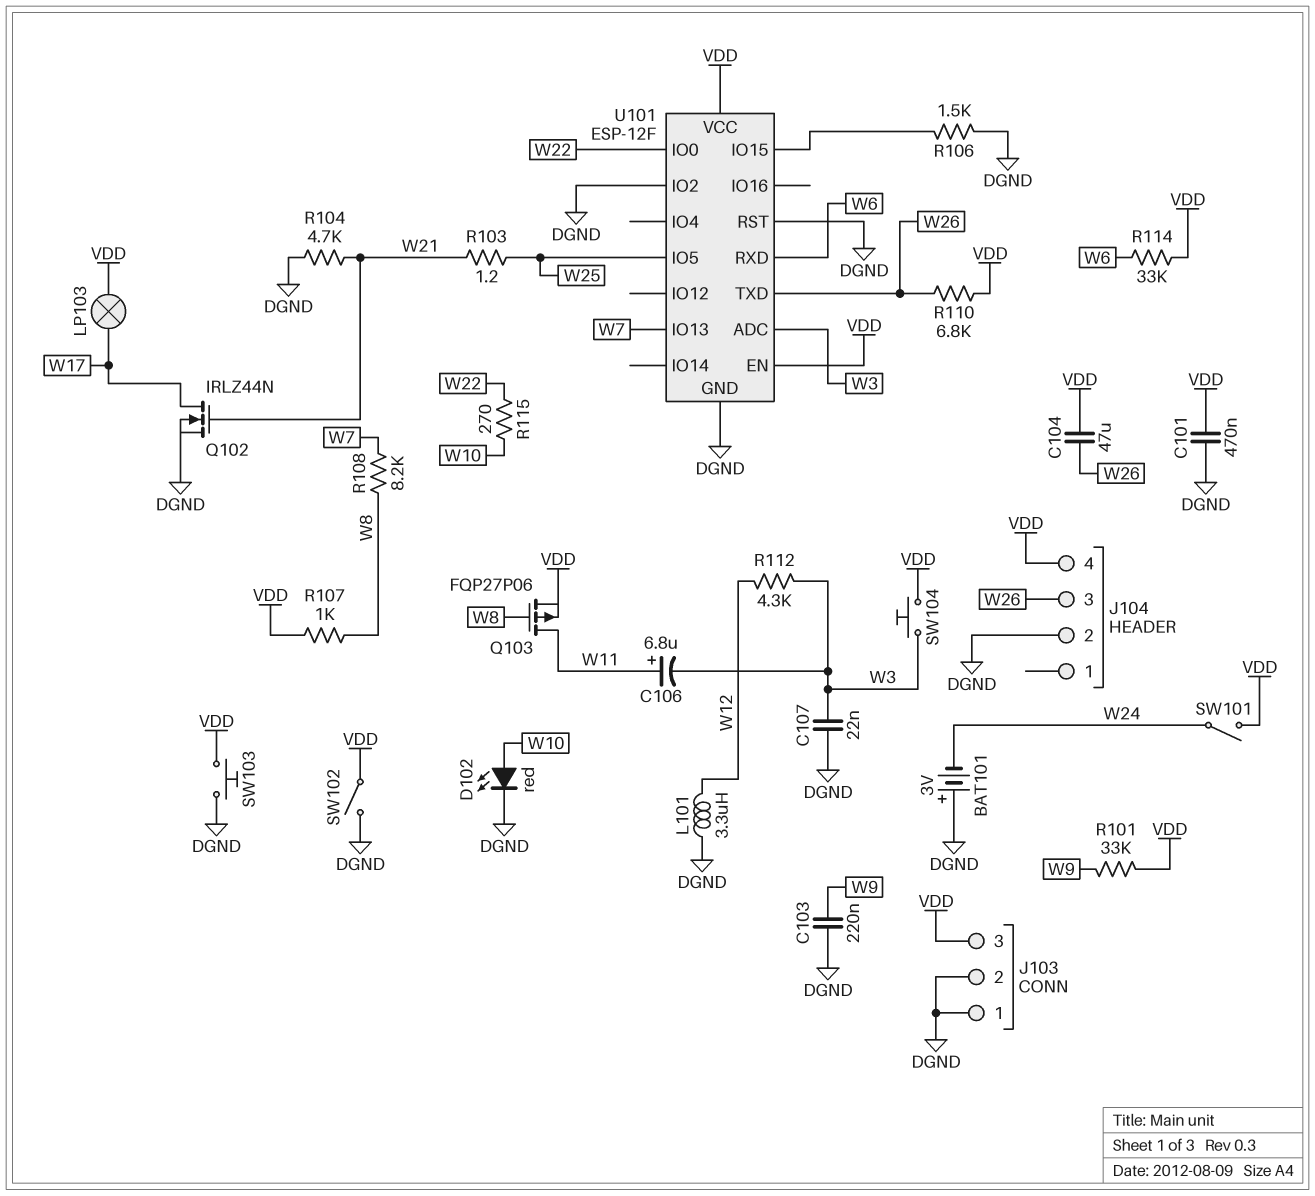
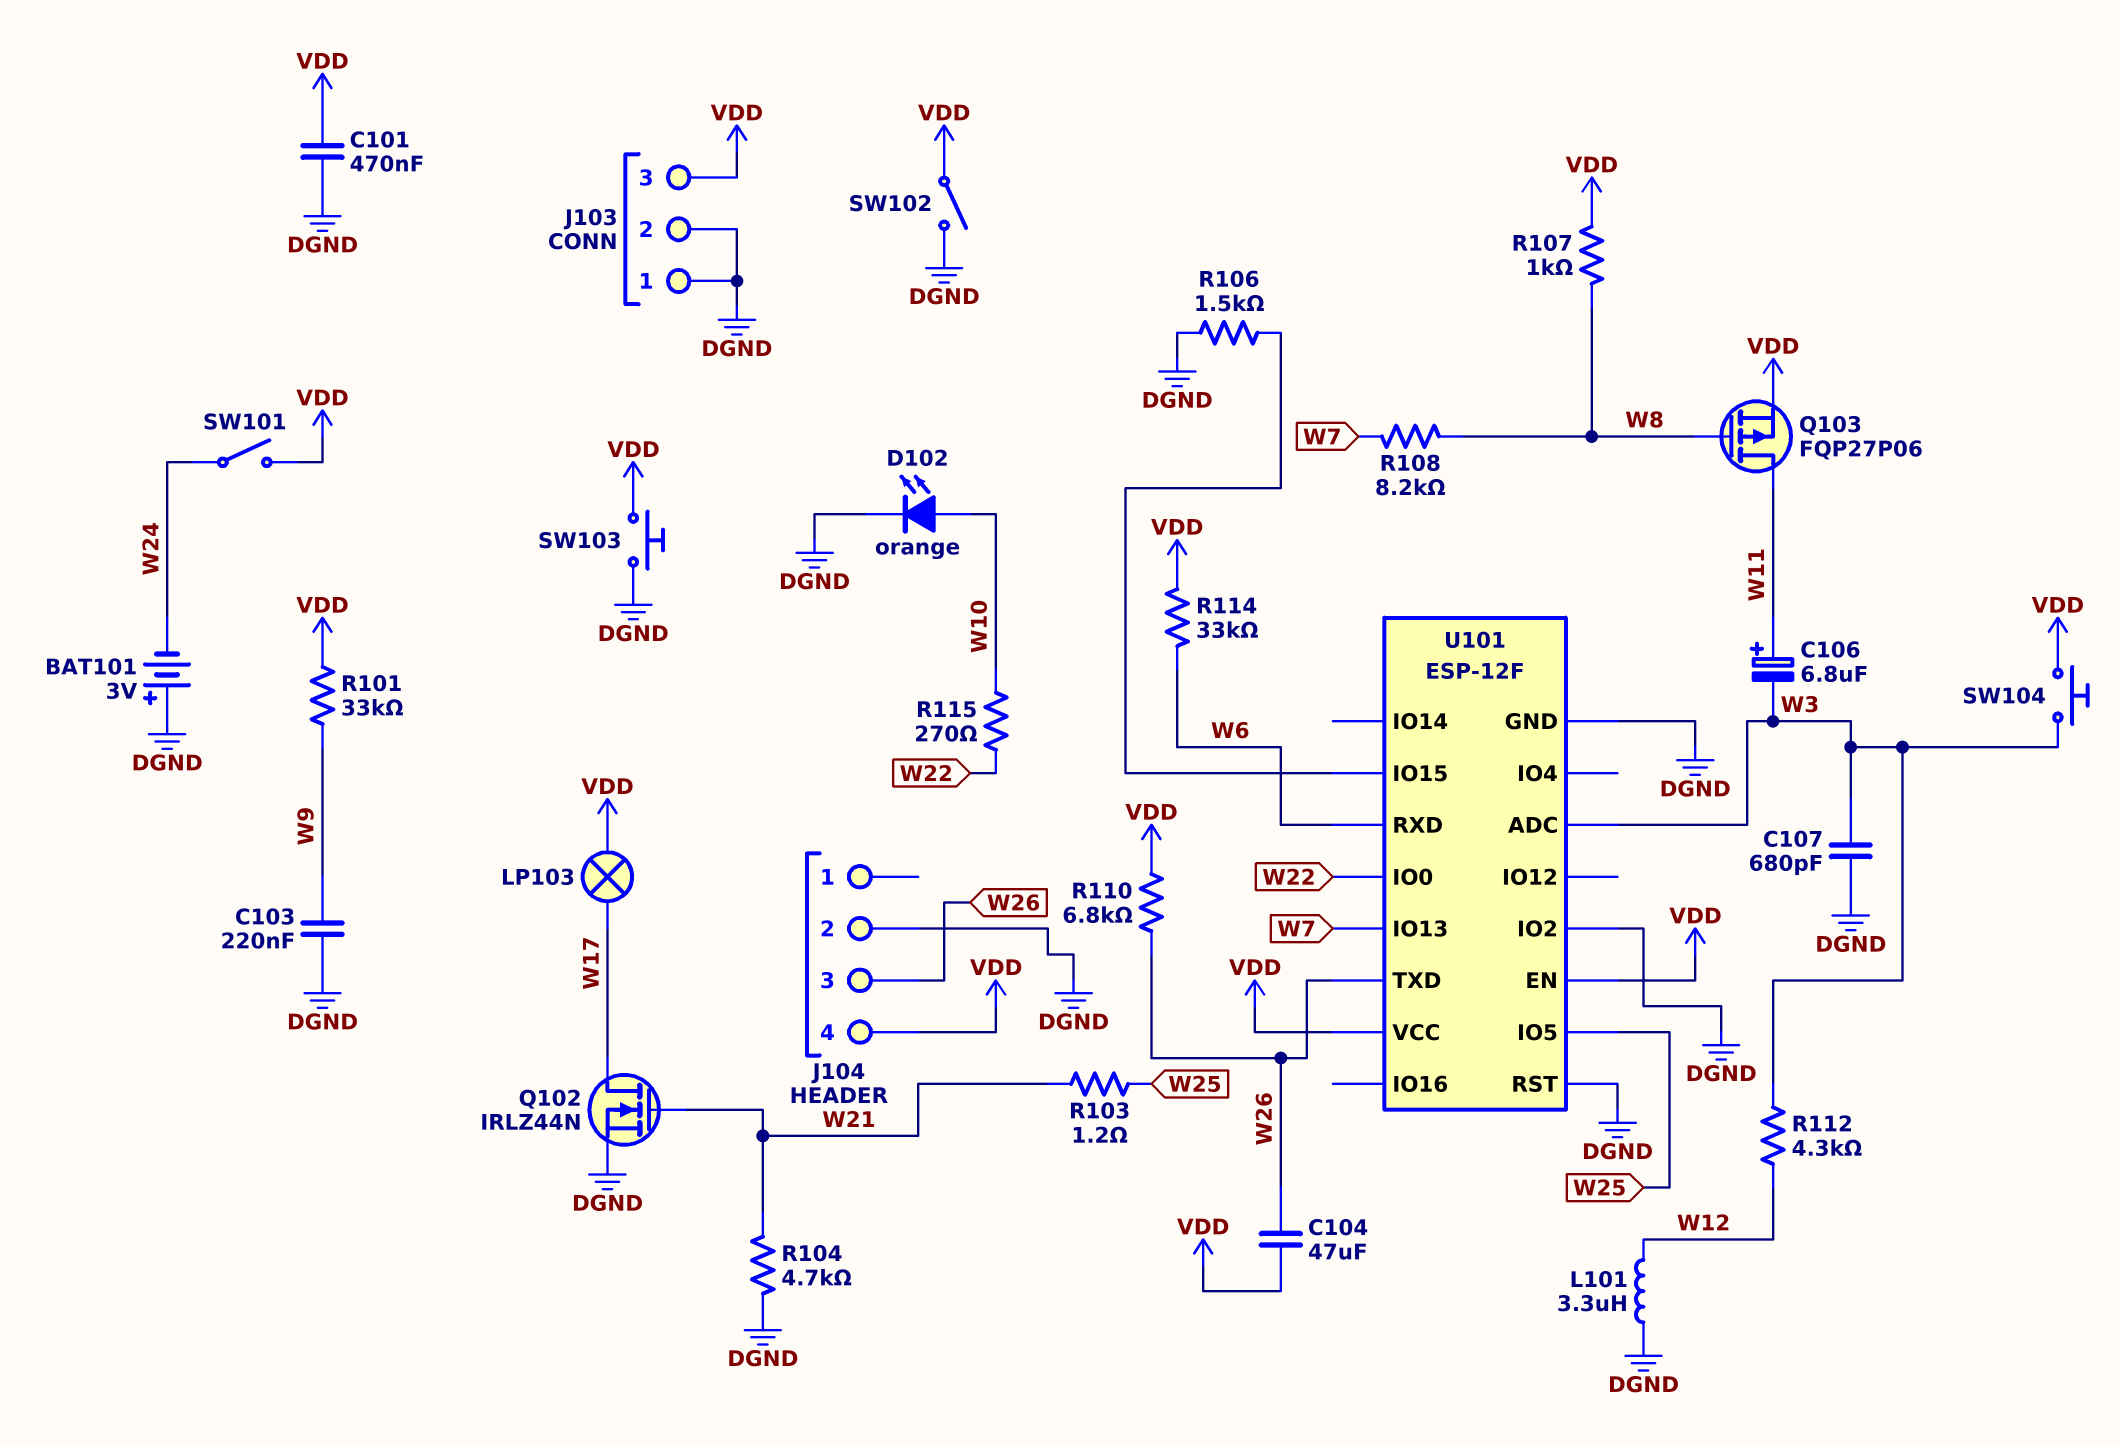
C107: 22nF (DGND, W3) -> 680pF (DGND, W3)
D102: LED red (A W10, K DGND) -> LED orange (A W10, K DGND)

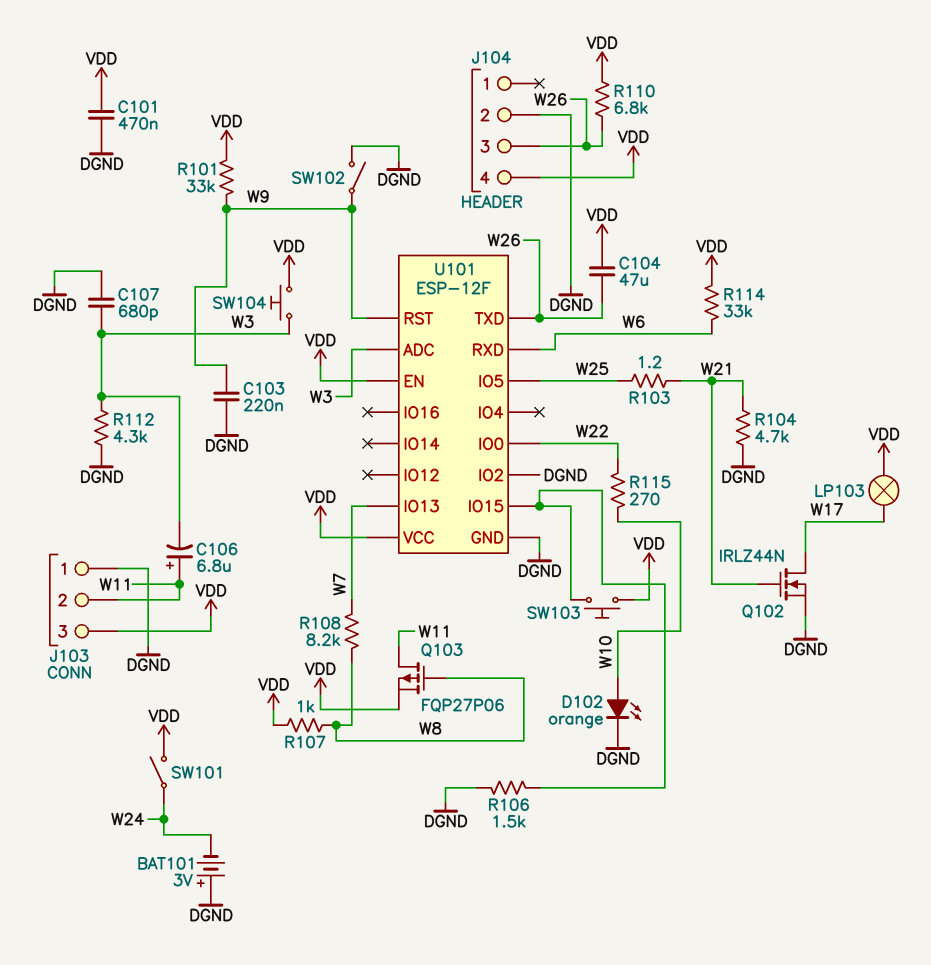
J103 pin 2: DGND -> W11
L101: 3.3uH (DGND, W12) -> none
R112: 4.3k (W3, W12) -> 4.3k (DGND, W3)
SW102: switch (DGND, VDD) -> switch (DGND, W9)
SW103: button (DGND, VDD) -> button (U101/IO15, VDD)
U101 pin RST: DGND -> W9

